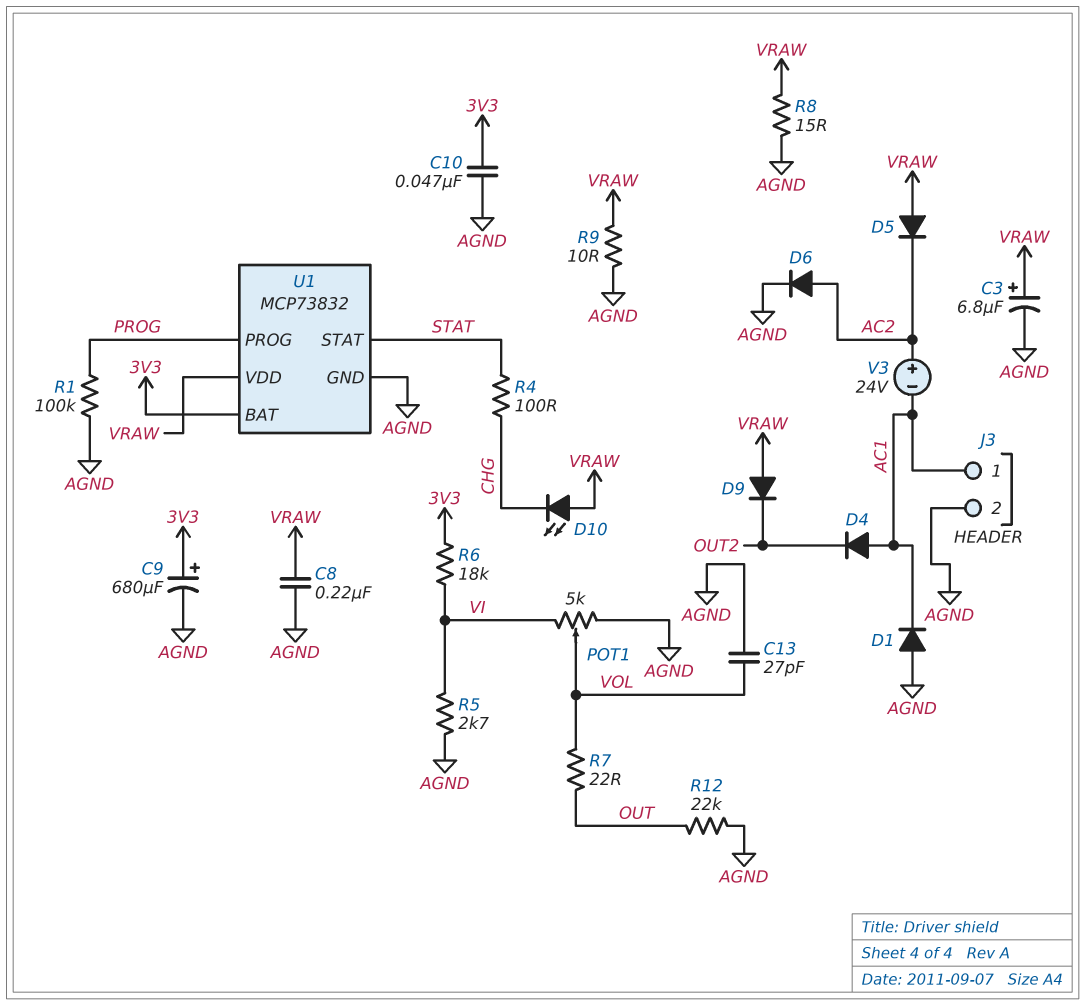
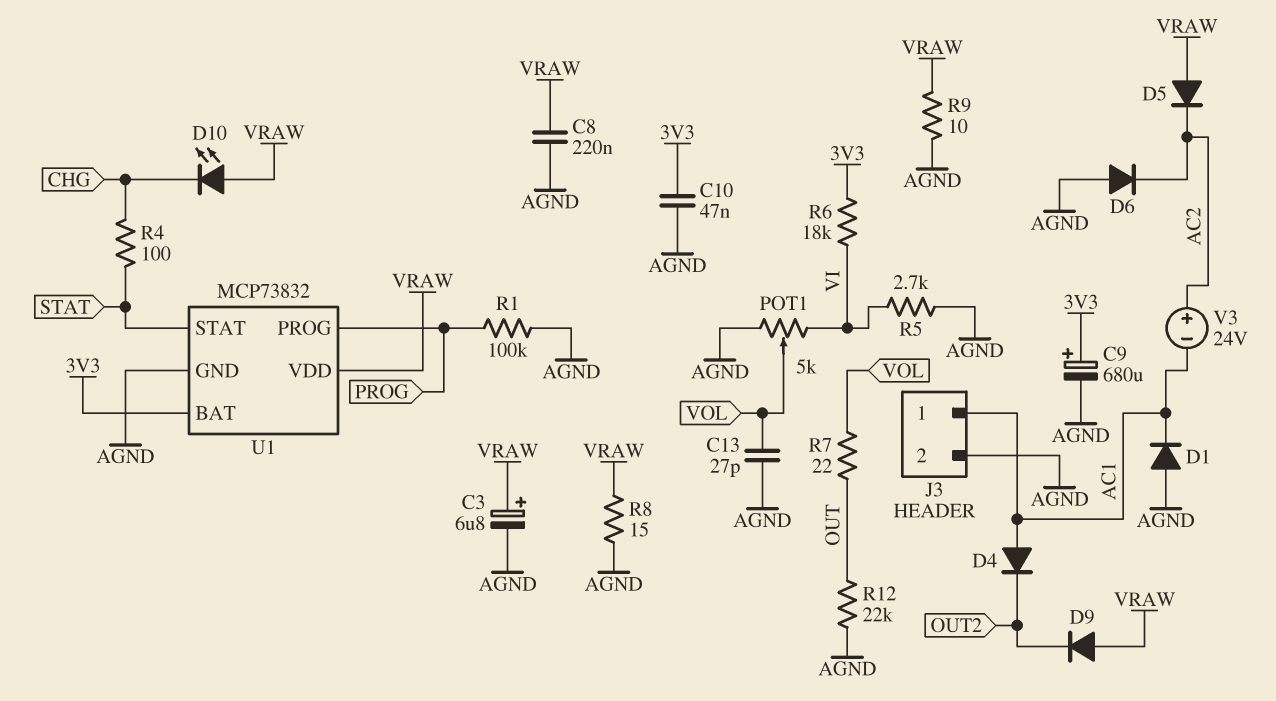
D6: diode (A AC2, K AGND) -> diode (A AGND, K AC2)

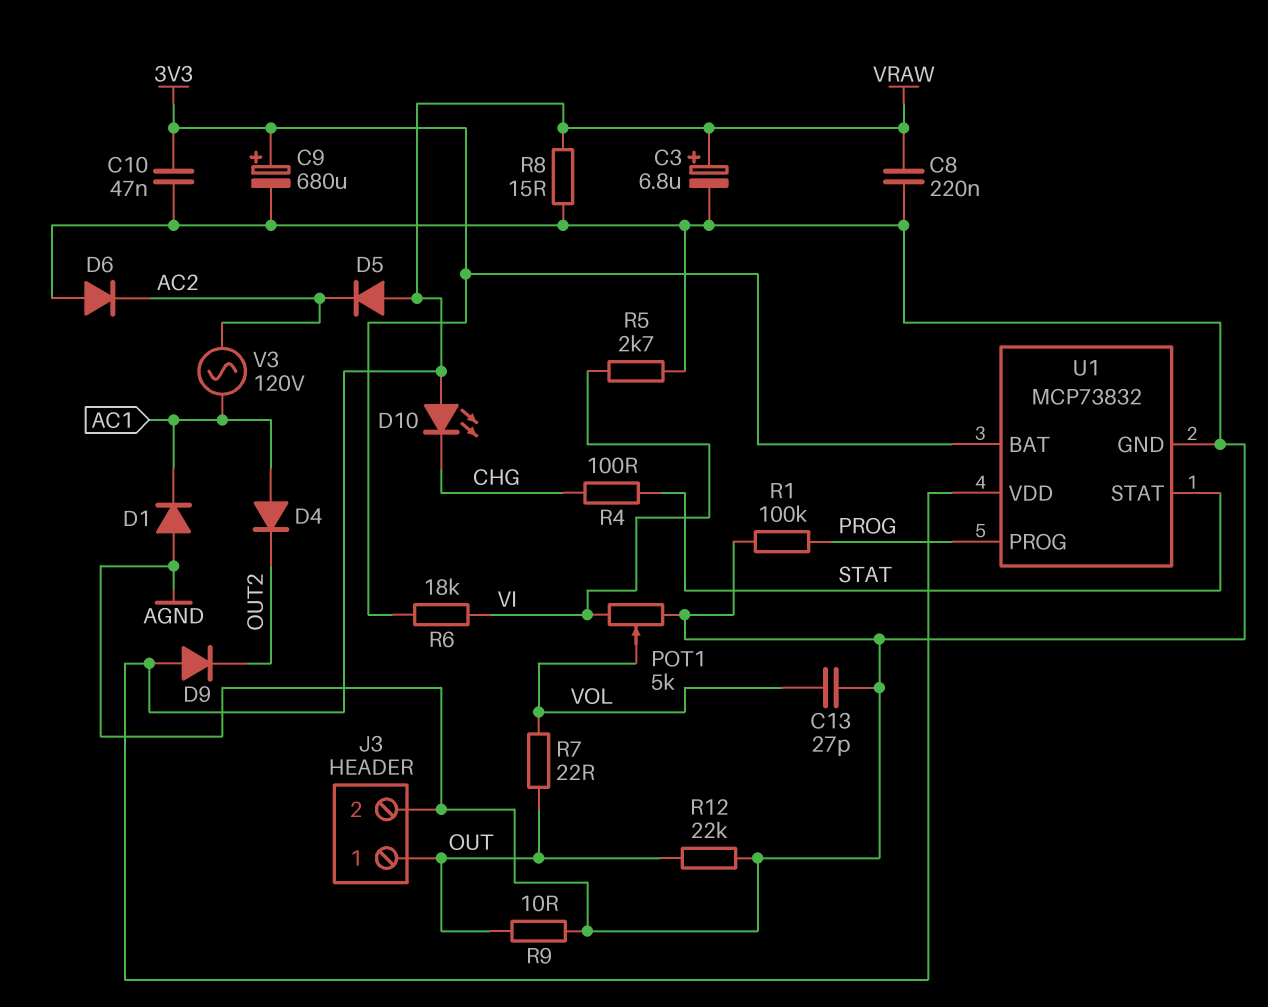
J3 pin 1: AC1 -> OUT
R9: 10 (AGND, VRAW) -> 10 (AGND, OUT)
V3: 24V (plus AC2, minus AC1) -> AC 120V (AC1, AC2)

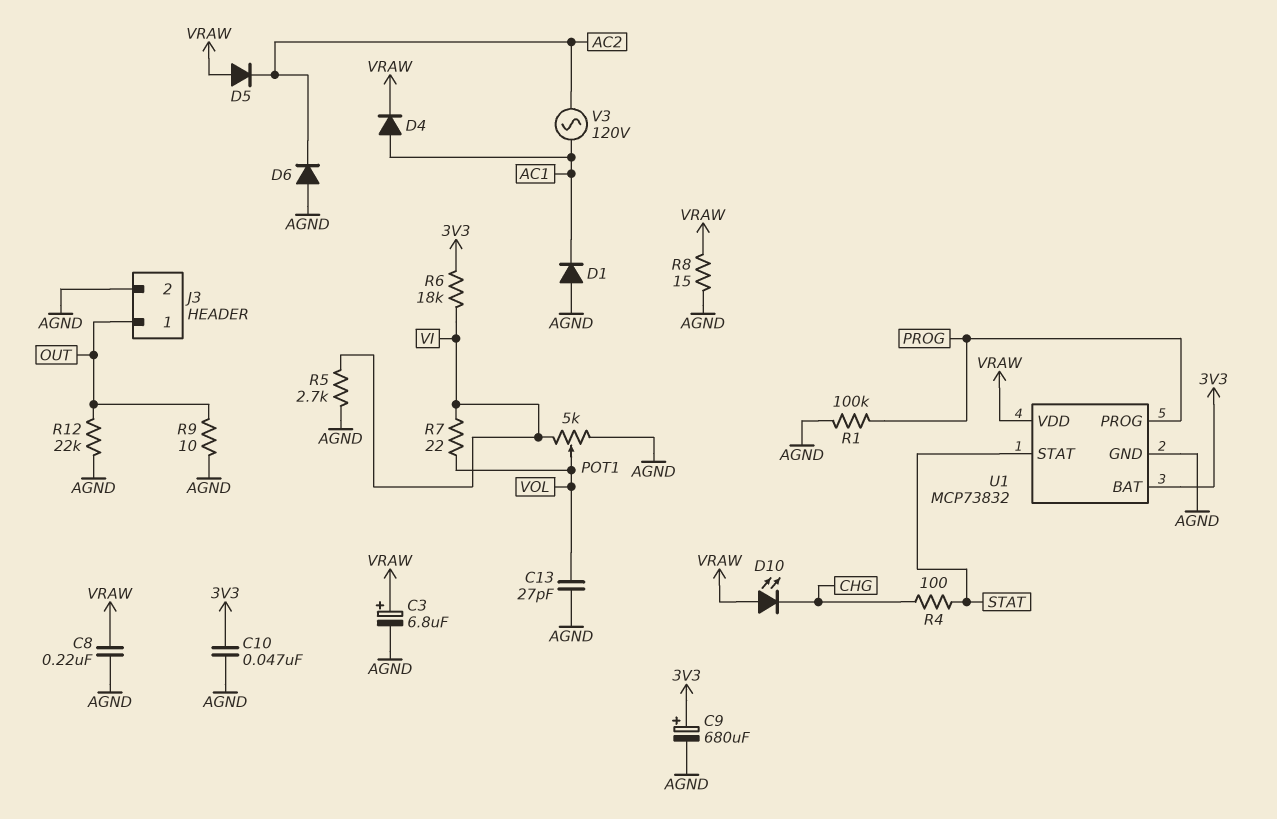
D4: diode (A AC1, K OUT2) -> diode (A AC1, K VRAW)
D9: diode (A VRAW, K OUT2) -> none
R7: 22 (OUT, VOL) -> 22 (VI, VOL)

